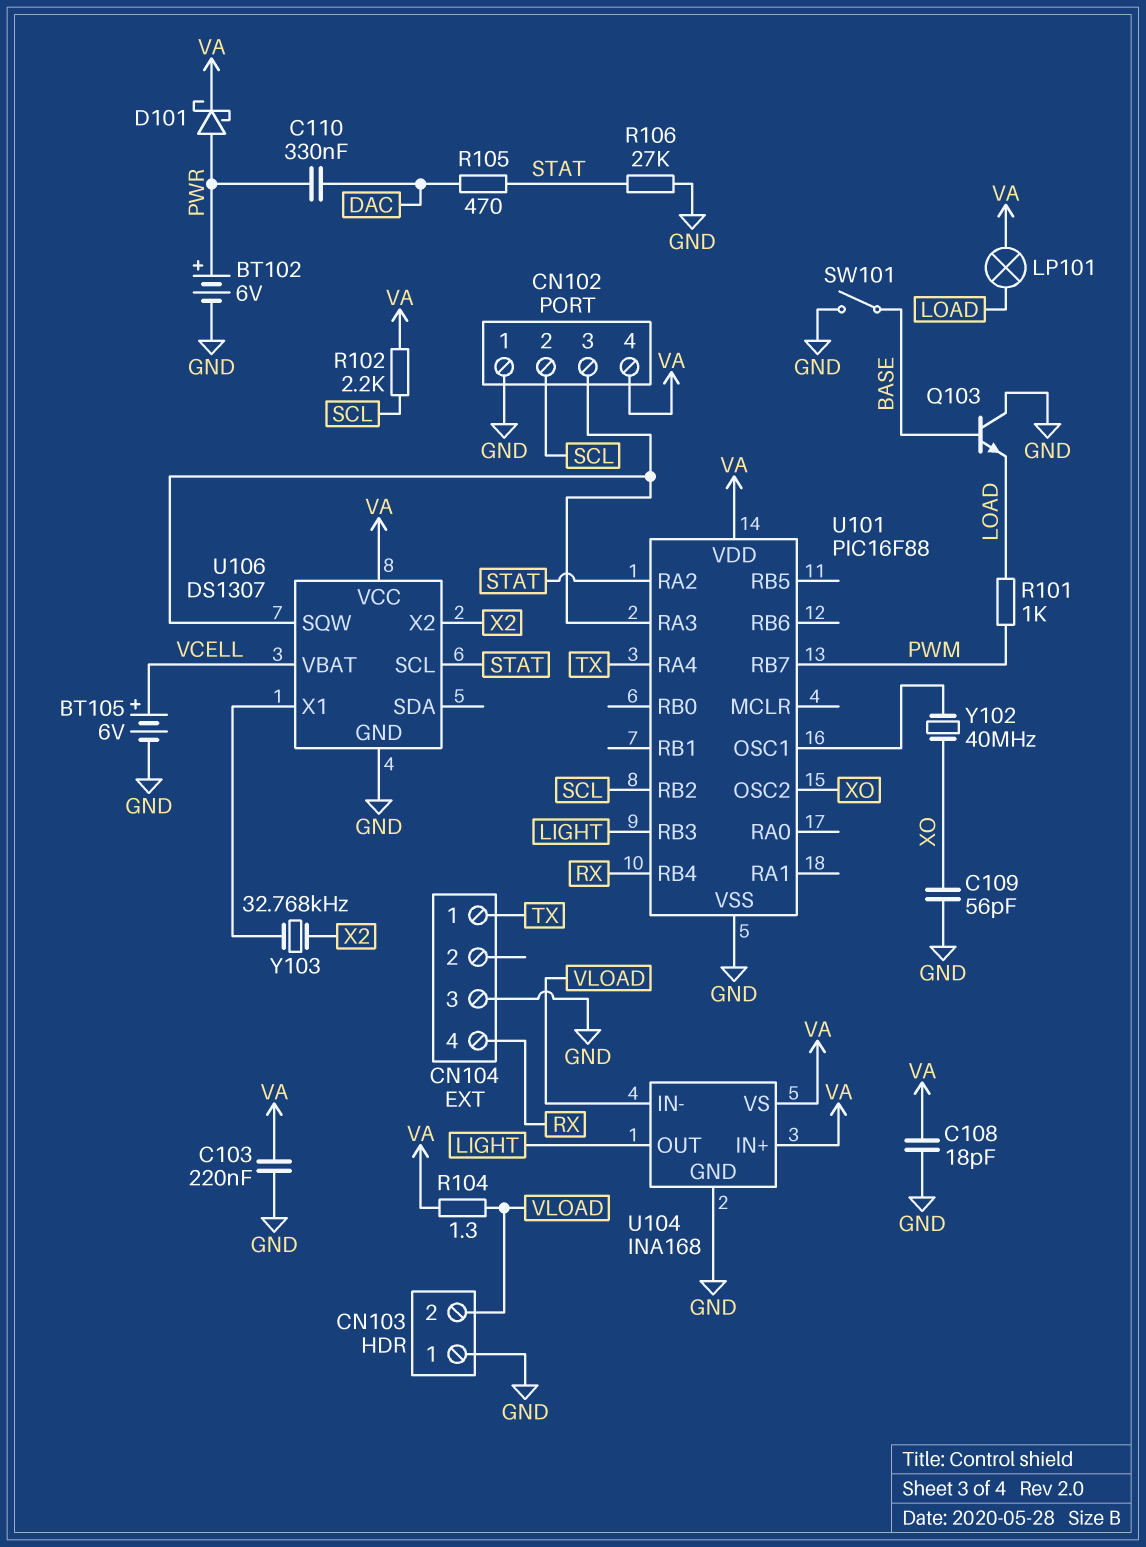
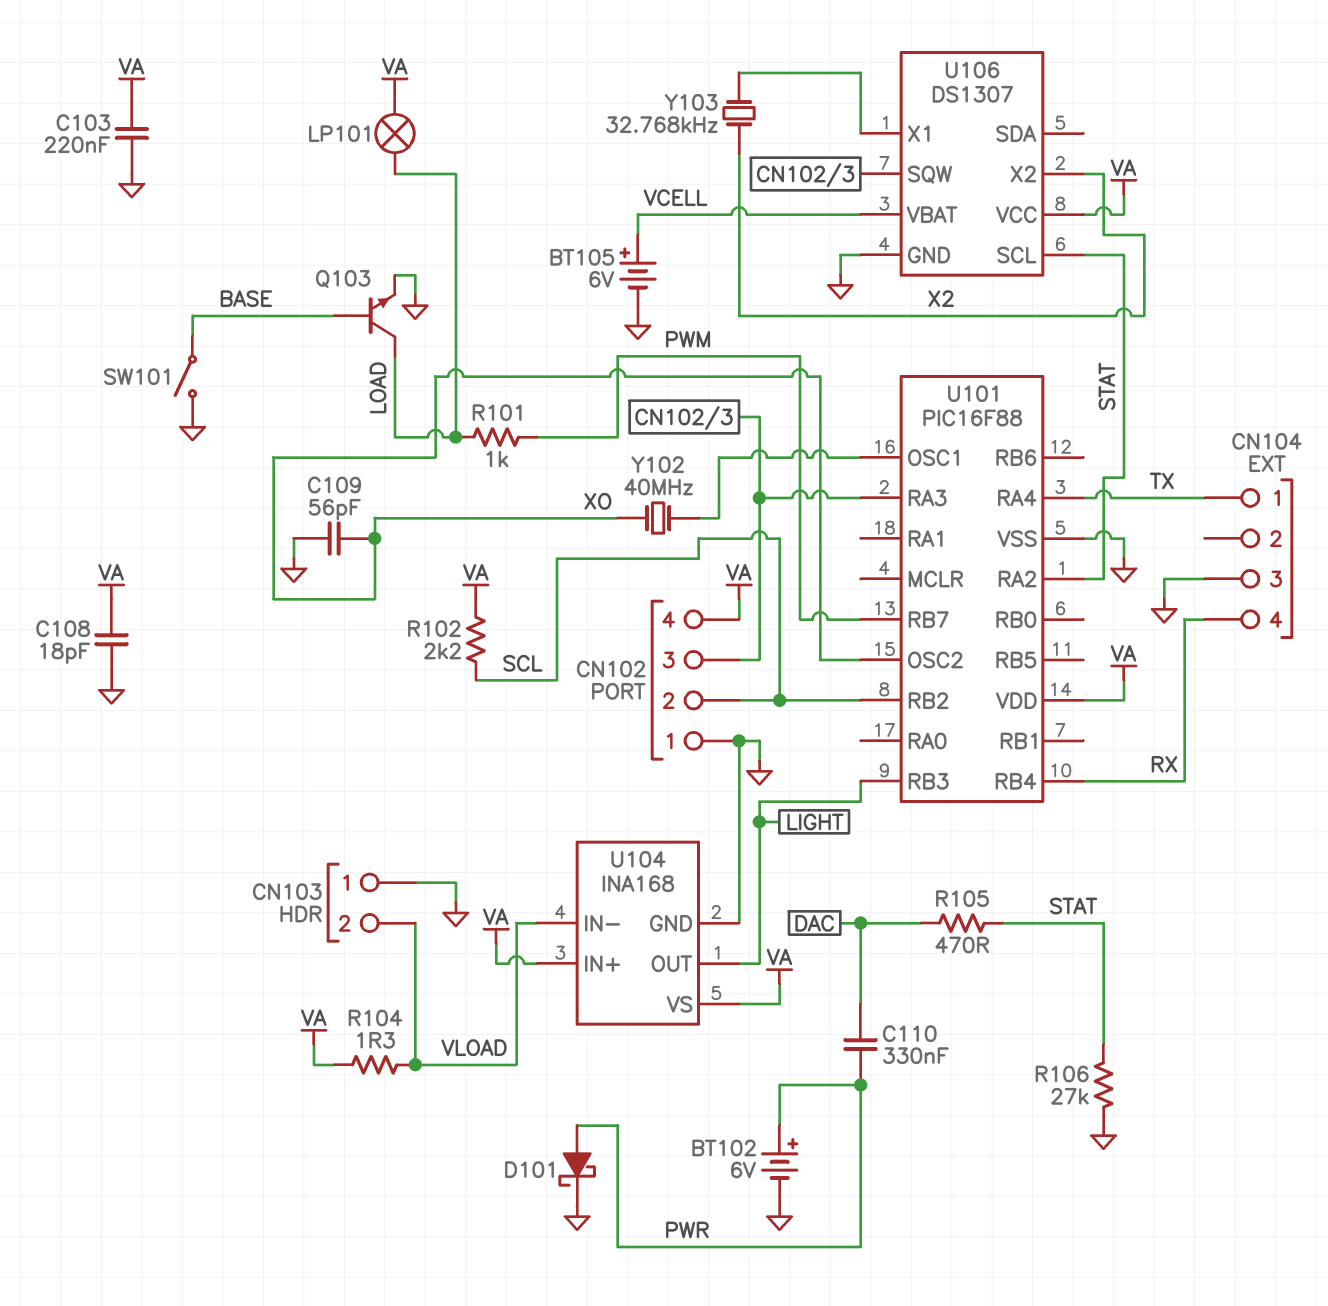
D101: schottky (A PWR, K VA) -> schottky (A PWR, K GND)
Q103: NPN (B BASE, C GND, E LOAD) -> NPN (B BASE, C LOAD, E GND)

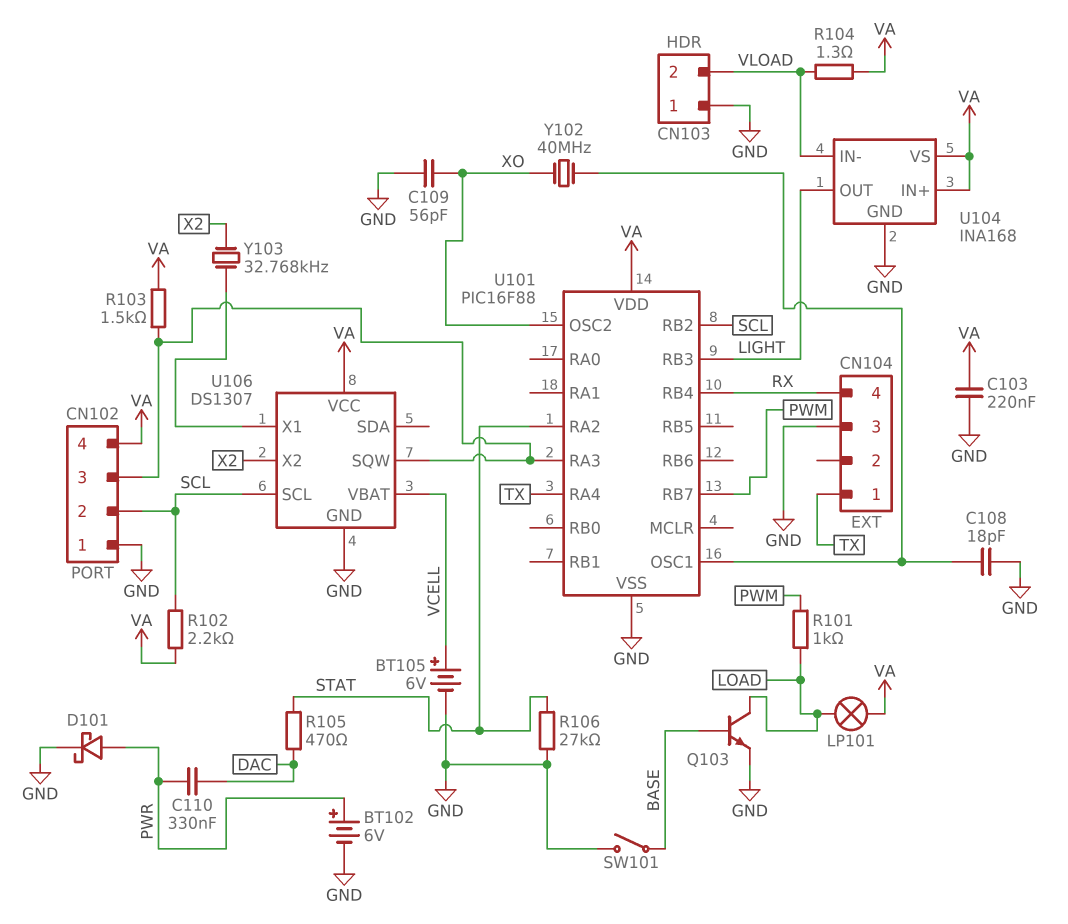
C108: 18pF (GND, VA) -> 18pF (GND, U101/OSC1)
R103: none -> 1.5k (CN102/3, VA)
U106 pin SCL: STAT -> SCL

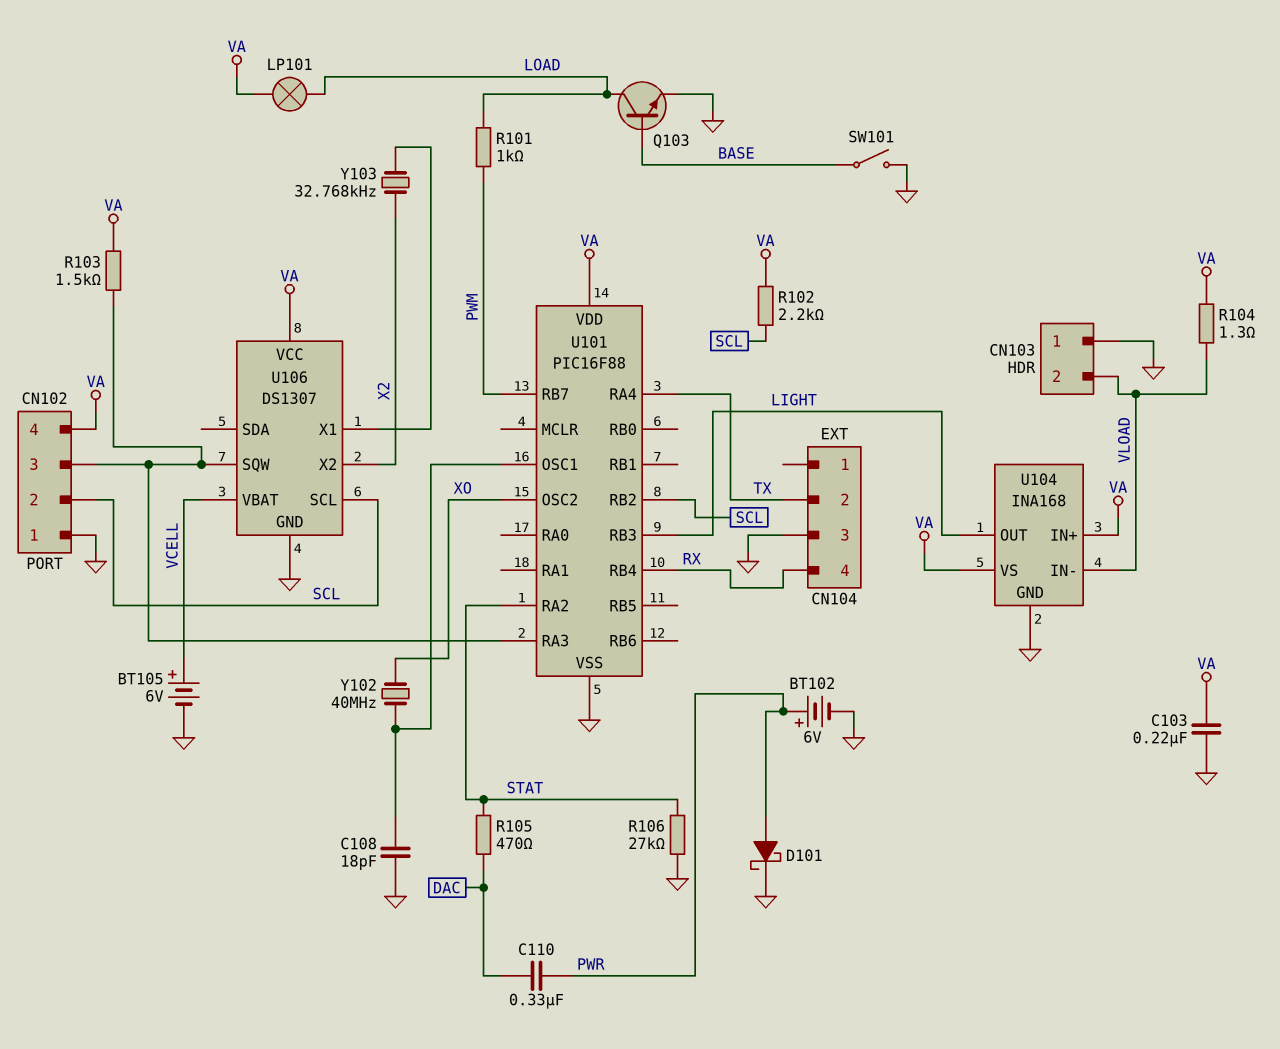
C109: 56pF (GND, XO) -> none
CN104 pin 1: TX -> none
CN104 pin 2: none -> TX

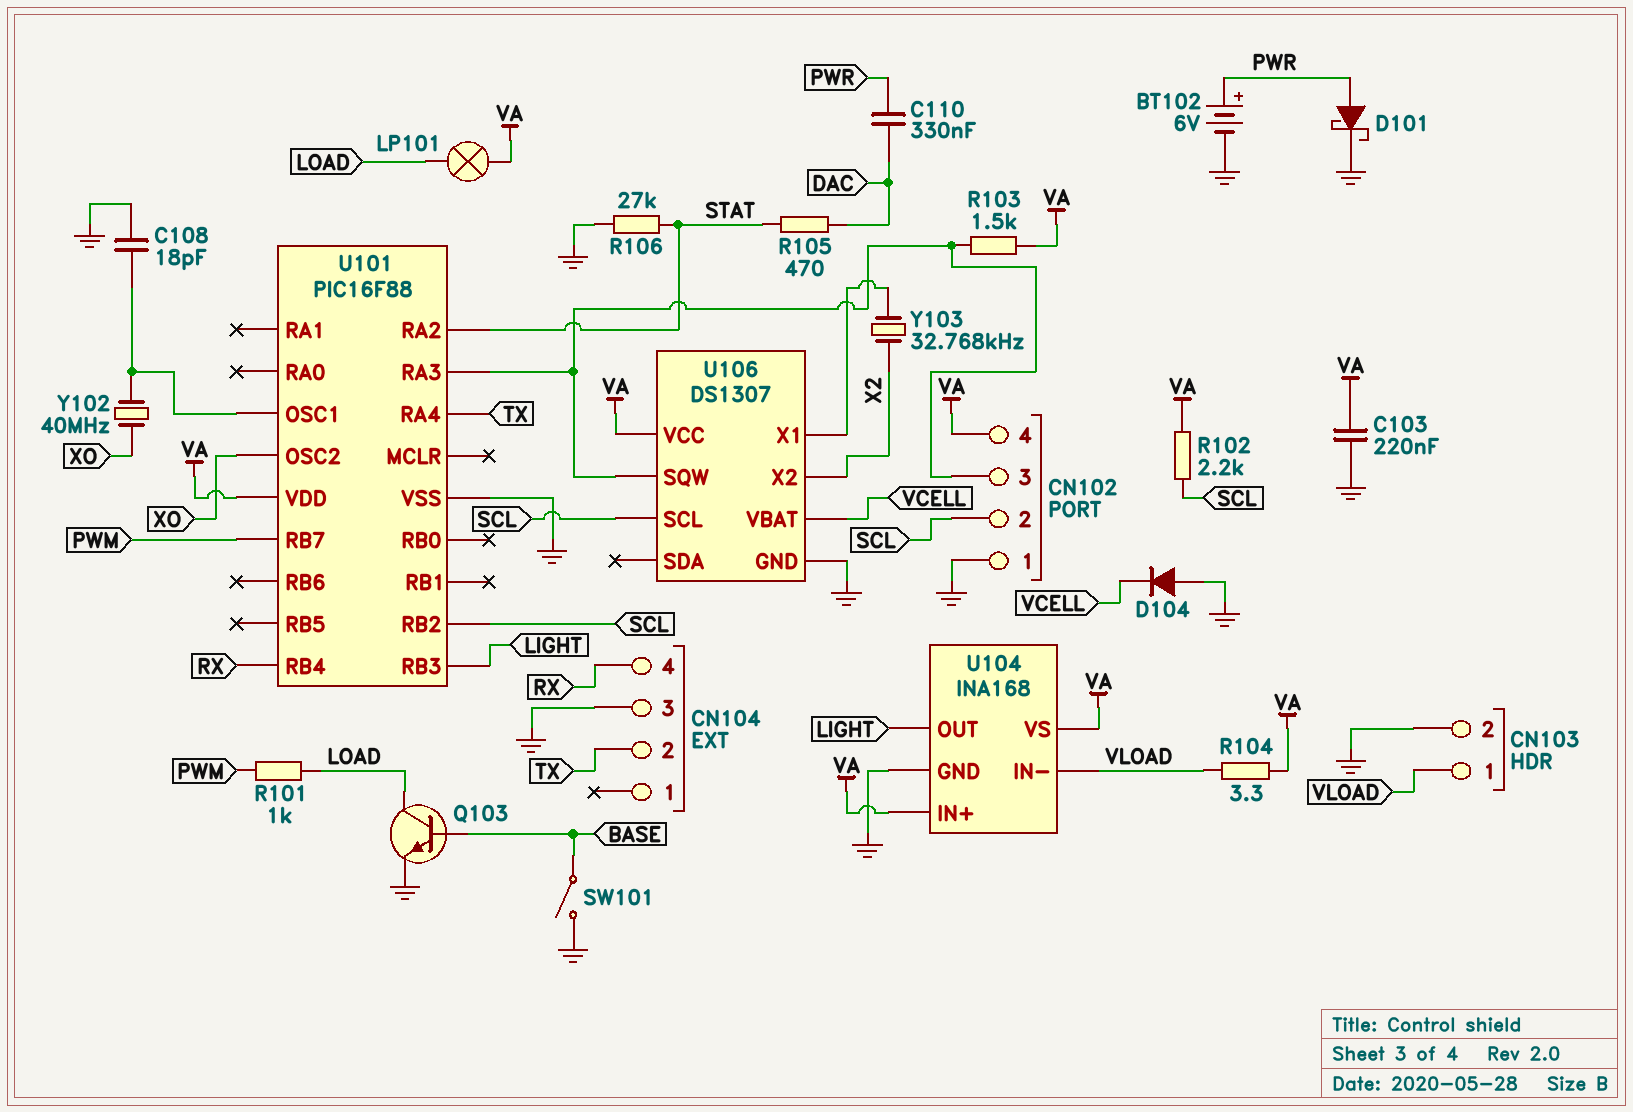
BT105: 6V (plus VCELL, minus GND) -> none
CN103 pin 1: GND -> VLOAD
CN103 pin 2: VLOAD -> GND
D104: none -> diode (A GND, K VCELL)
R104: 1.3 (VA, VLOAD) -> 3.3 (VA, VLOAD)

